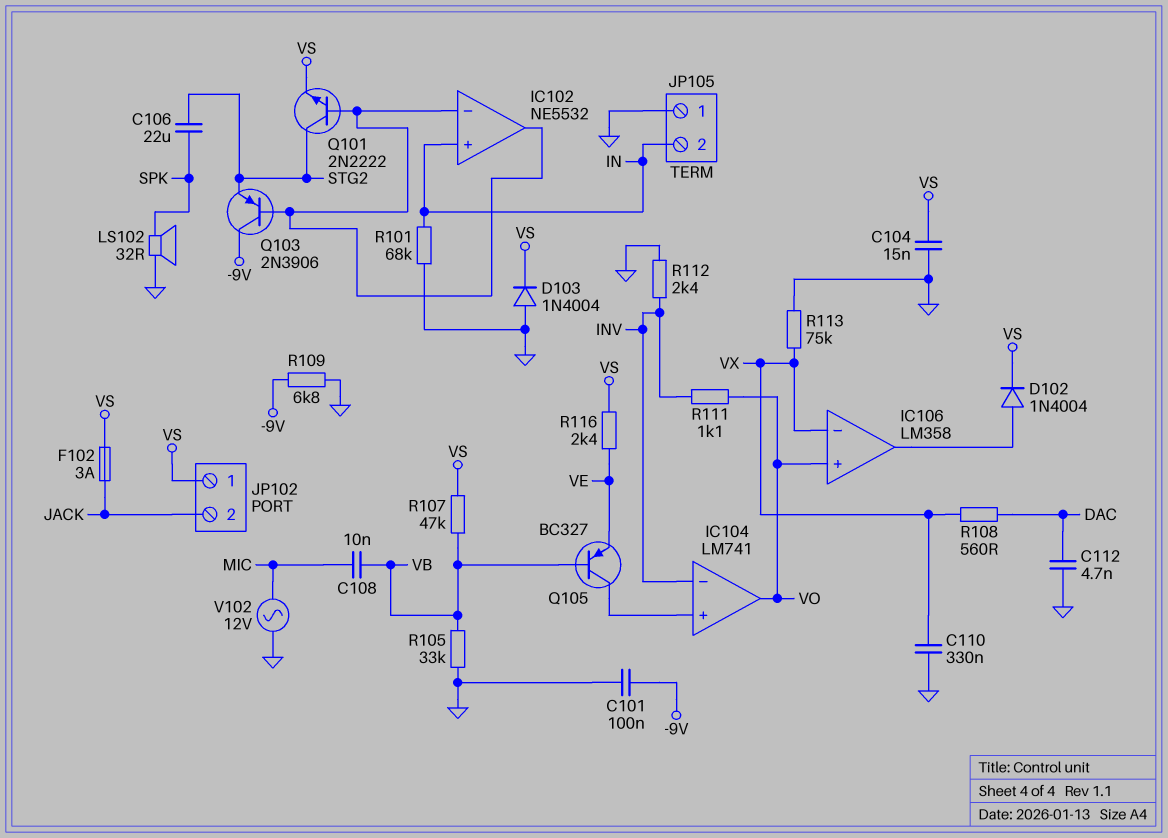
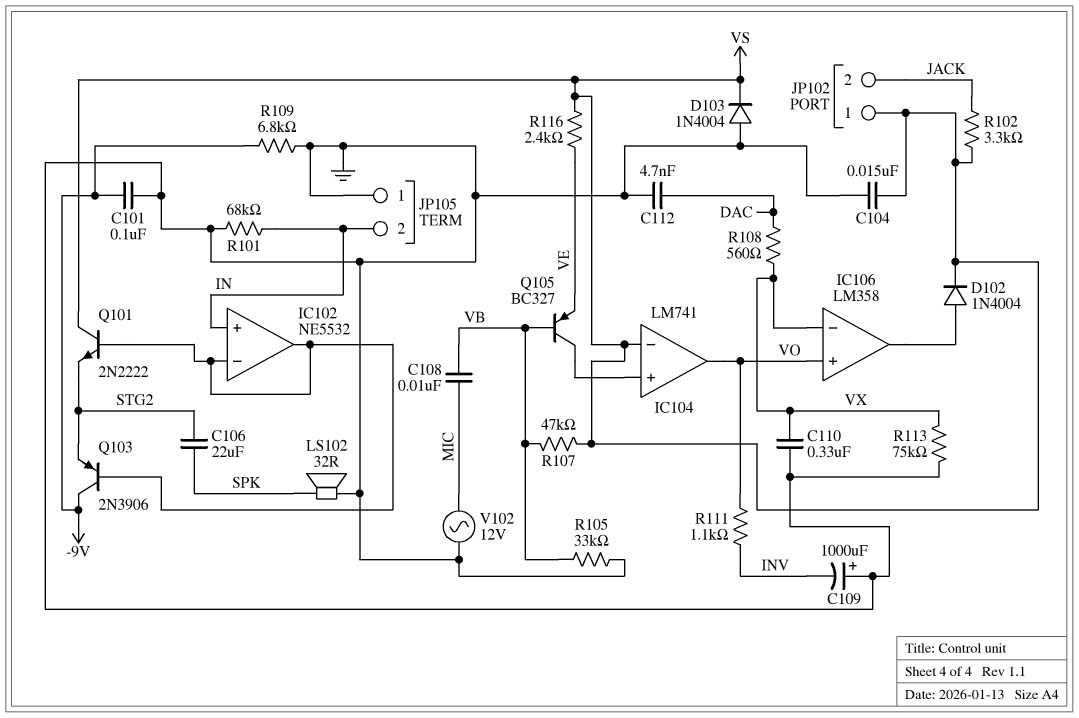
C109: none -> 1000uF (plus GND, minus INV)
F102: 3A (JACK, VS) -> none
IC104 pin in-: INV -> VS
Q101: NPN 2N2222 (B IC102/in-, C STG2, E VS) -> NPN 2N2222 (B IC102/in-, C VS, E STG2)
R102: none -> 3.3k (JACK, VS)
R112: 2.4k (GND, INV) -> none

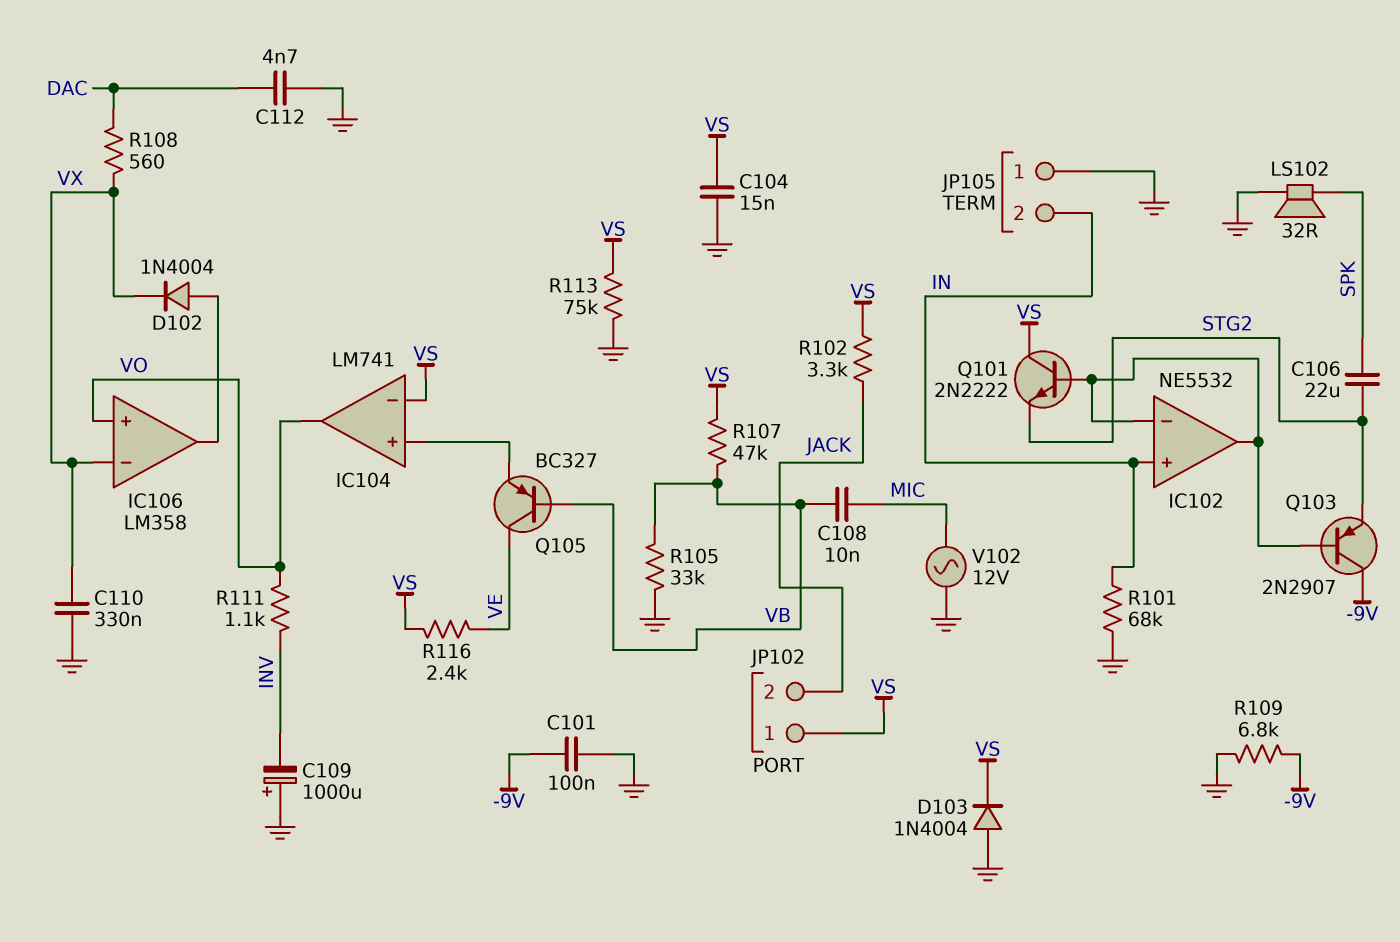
D102: diode 1N4004 (A IC106/out, K VS) -> diode 1N4004 (A IC106/out, K VX)
Q103: PNP 2N3906 (B IC102/in-, C -9V, E STG2) -> PNP 2N2907 (B IC102/in-, C -9V, E STG2)
Q105: PNP BC327 (B VB, C IC104/in+, E VE) -> PNP BC327 (B VB, C VE, E IC104/in+)
R113: 75k (GND, VX) -> 75k (GND, VS)

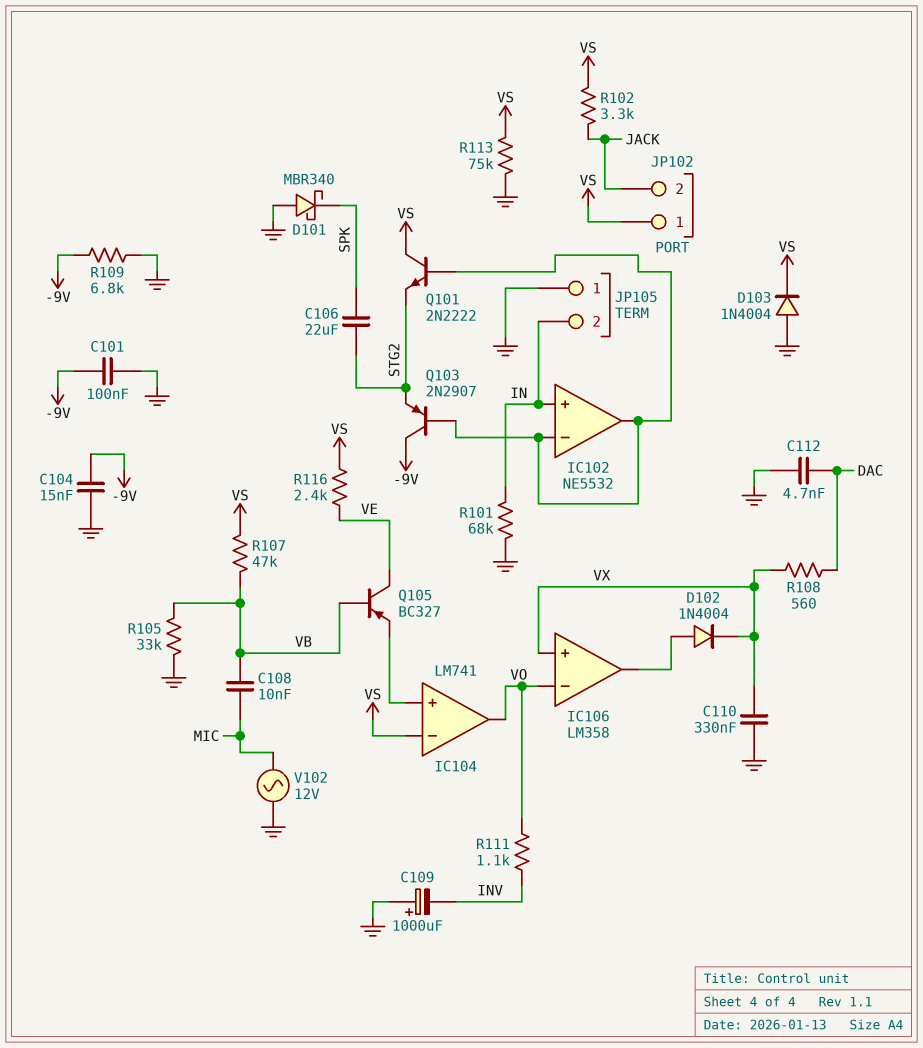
C104: 15nF (GND, VS) -> 15nF (-9V, GND)
D101: none -> schottky MBR340 (A GND, K SPK)
IC106 pin in+: VO -> VX
IC106 pin in-: VX -> VO
LS102: speaker 32R (GND, SPK) -> none

